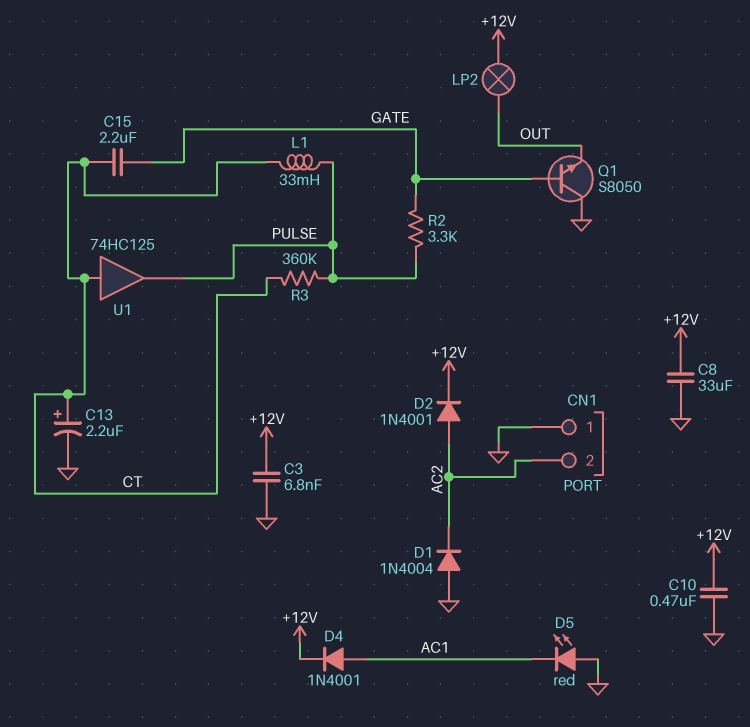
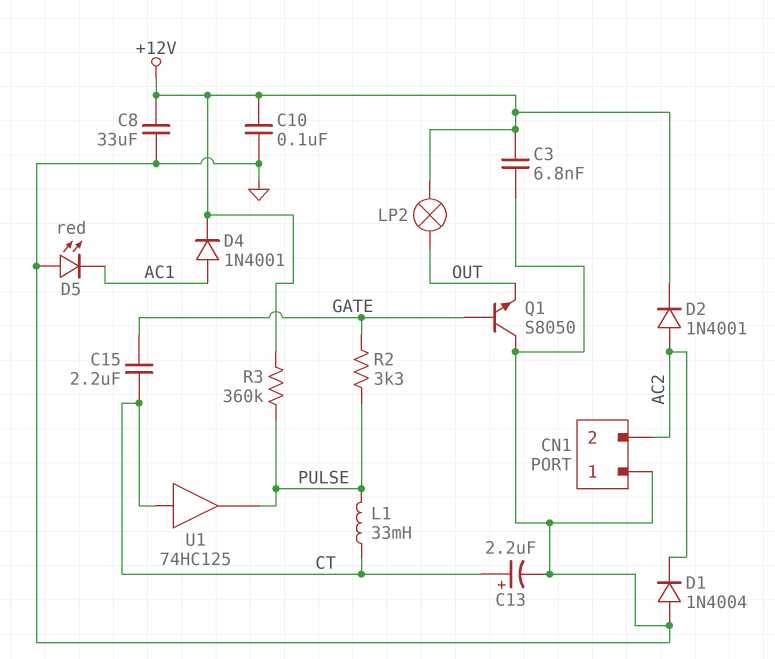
C10: 470nF (+12V, GND) -> 100nF (+12V, GND)
R3: 360k (CT, PULSE) -> 360k (+12V, PULSE)

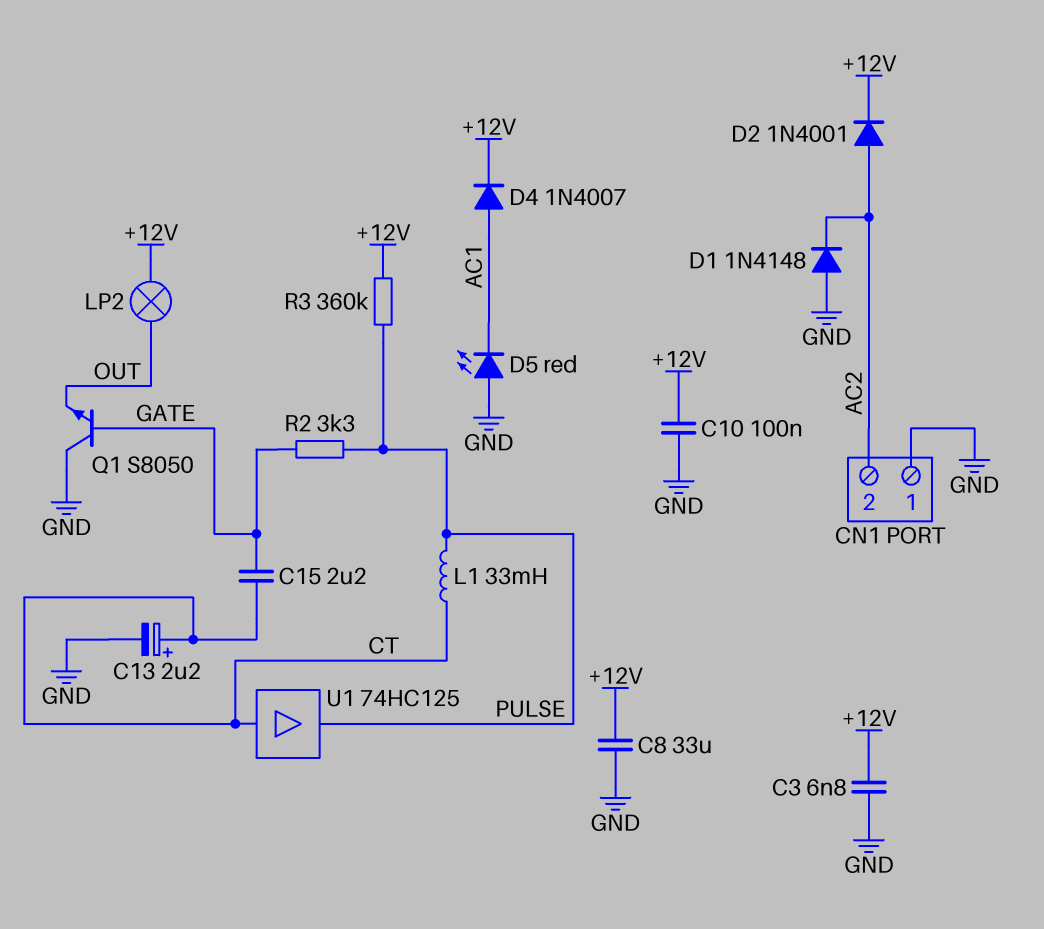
D1: diode 1N4004 (A GND, K AC2) -> diode 1N4148 (A GND, K AC2)
D4: diode 1N4001 (A AC1, K +12V) -> diode 1N4007 (A AC1, K +12V)

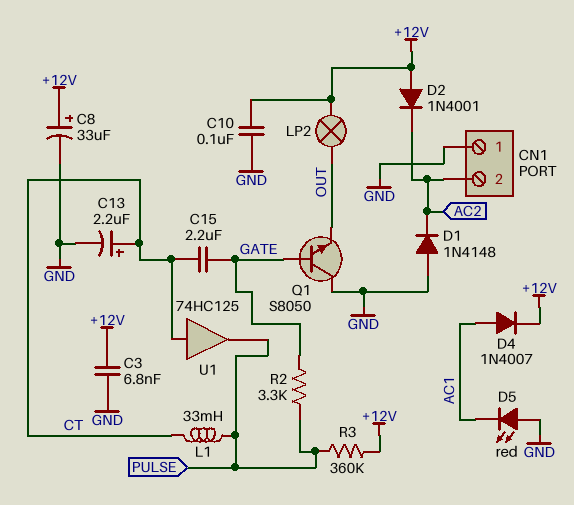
C8: 33uF (+12V, GND) -> 33uF (plus +12V, minus GND)
D2: diode 1N4001 (A AC2, K +12V) -> diode 1N4001 (A +12V, K AC2)

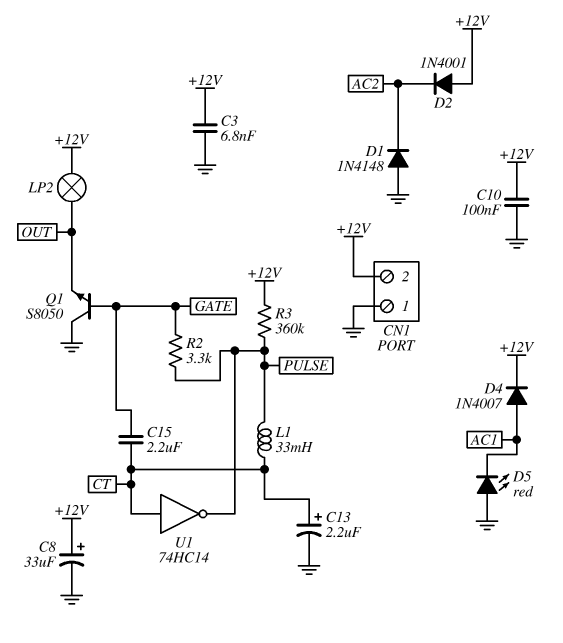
CN1 pin 2: AC2 -> +12V
U1: buffer 74HC125 (in CT, out PULSE) -> NOT 74HC14 (in CT, out PULSE)

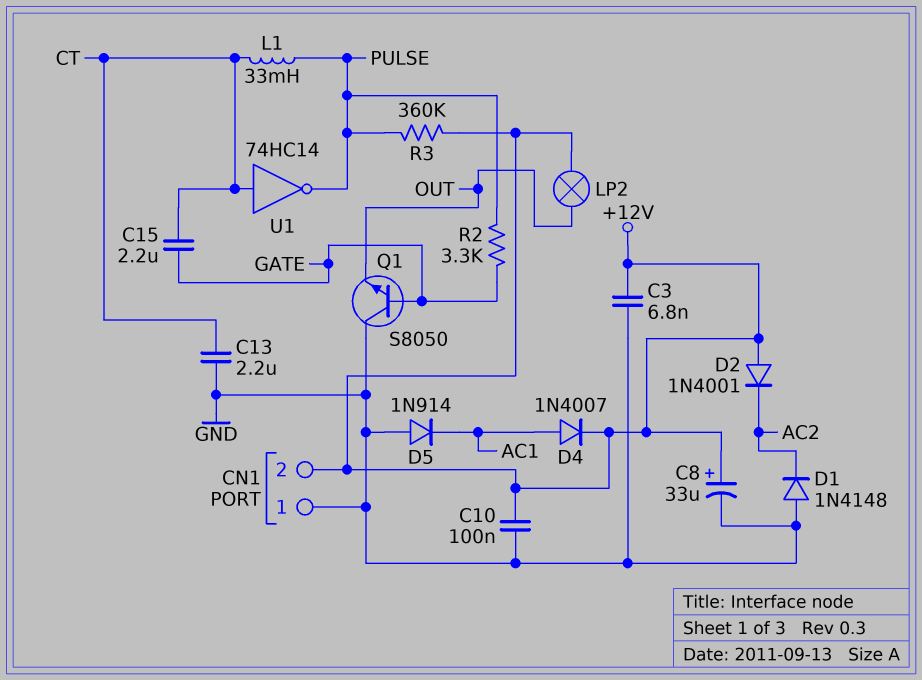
C13: 2.2uF (plus CT, minus GND) -> 2.2uF (CT, GND)
D5: LED red (A GND, K AC1) -> diode 1N914 (A GND, K AC1)

